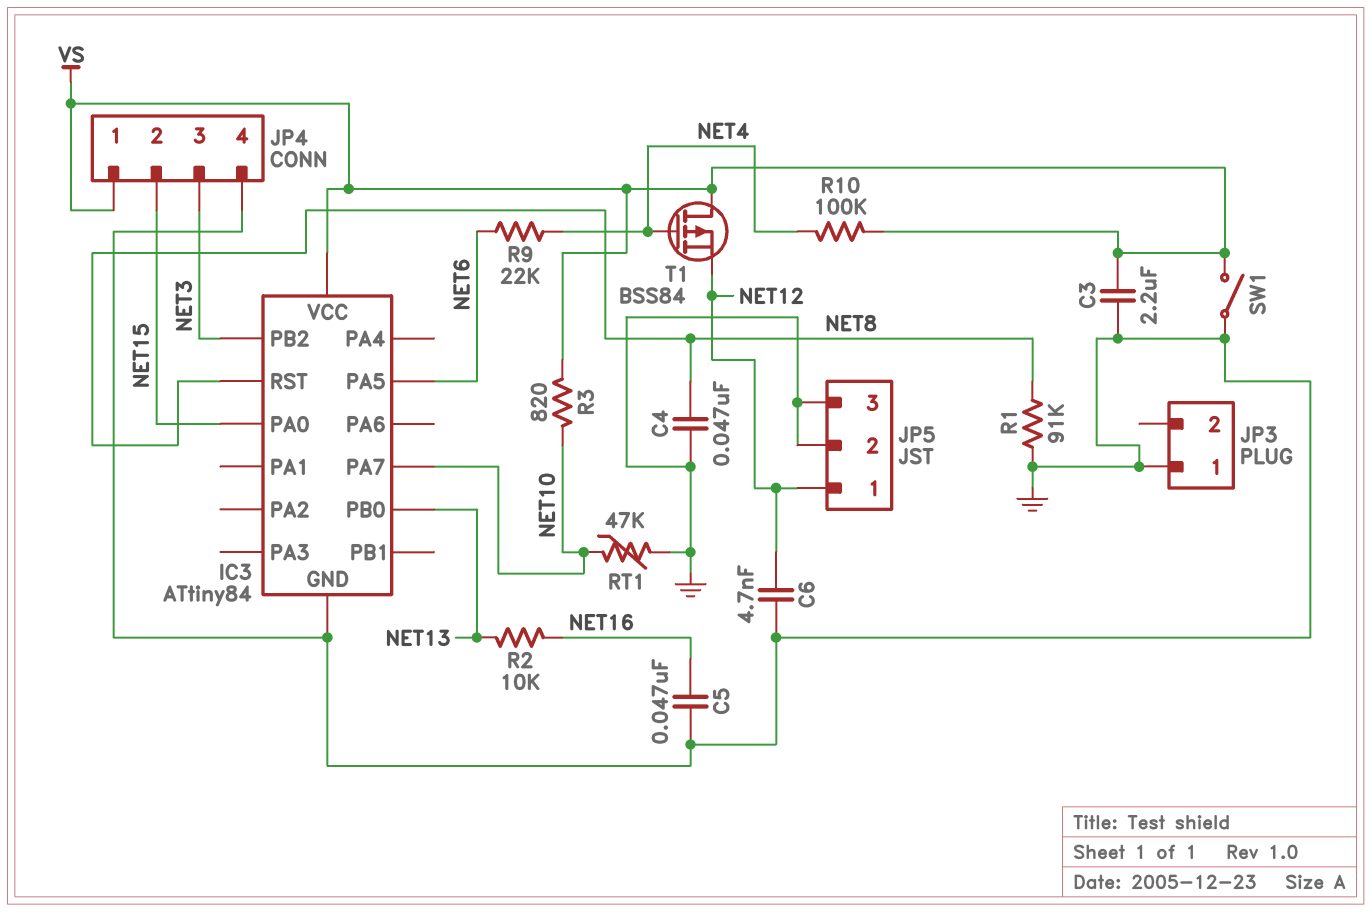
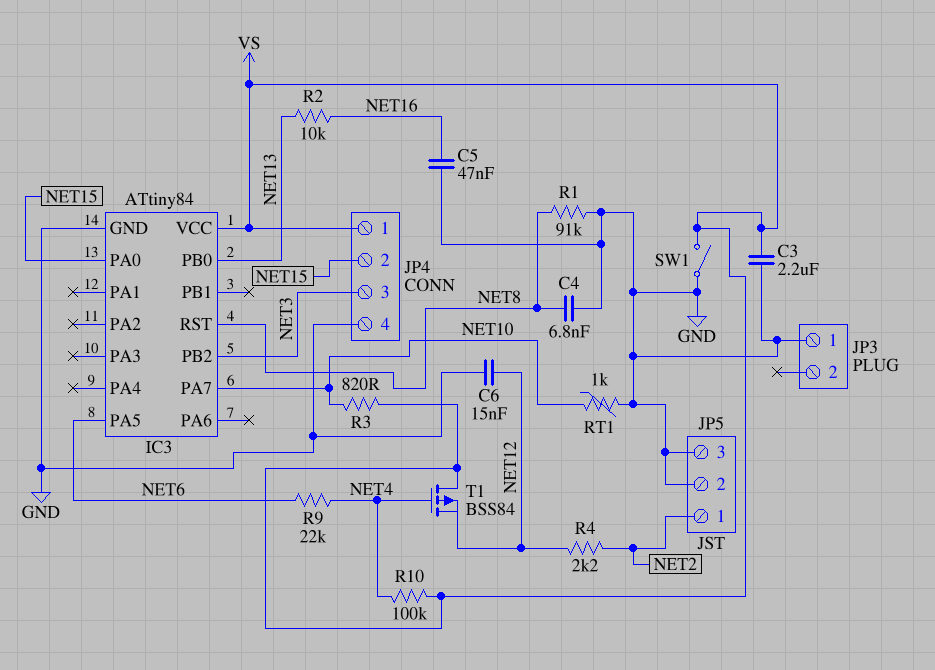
C4: 47nF (GND, NET8) -> 6.8nF (GND, NET8)
C6: 4.7nF (GND, NET12) -> 15nF (GND, NET12)
JP5 pin 1: NET12 -> NET2
R4: none -> 2.2k (NET2, NET12)
RT1: 47k (GND, NET10) -> 1k (GND, NET10)

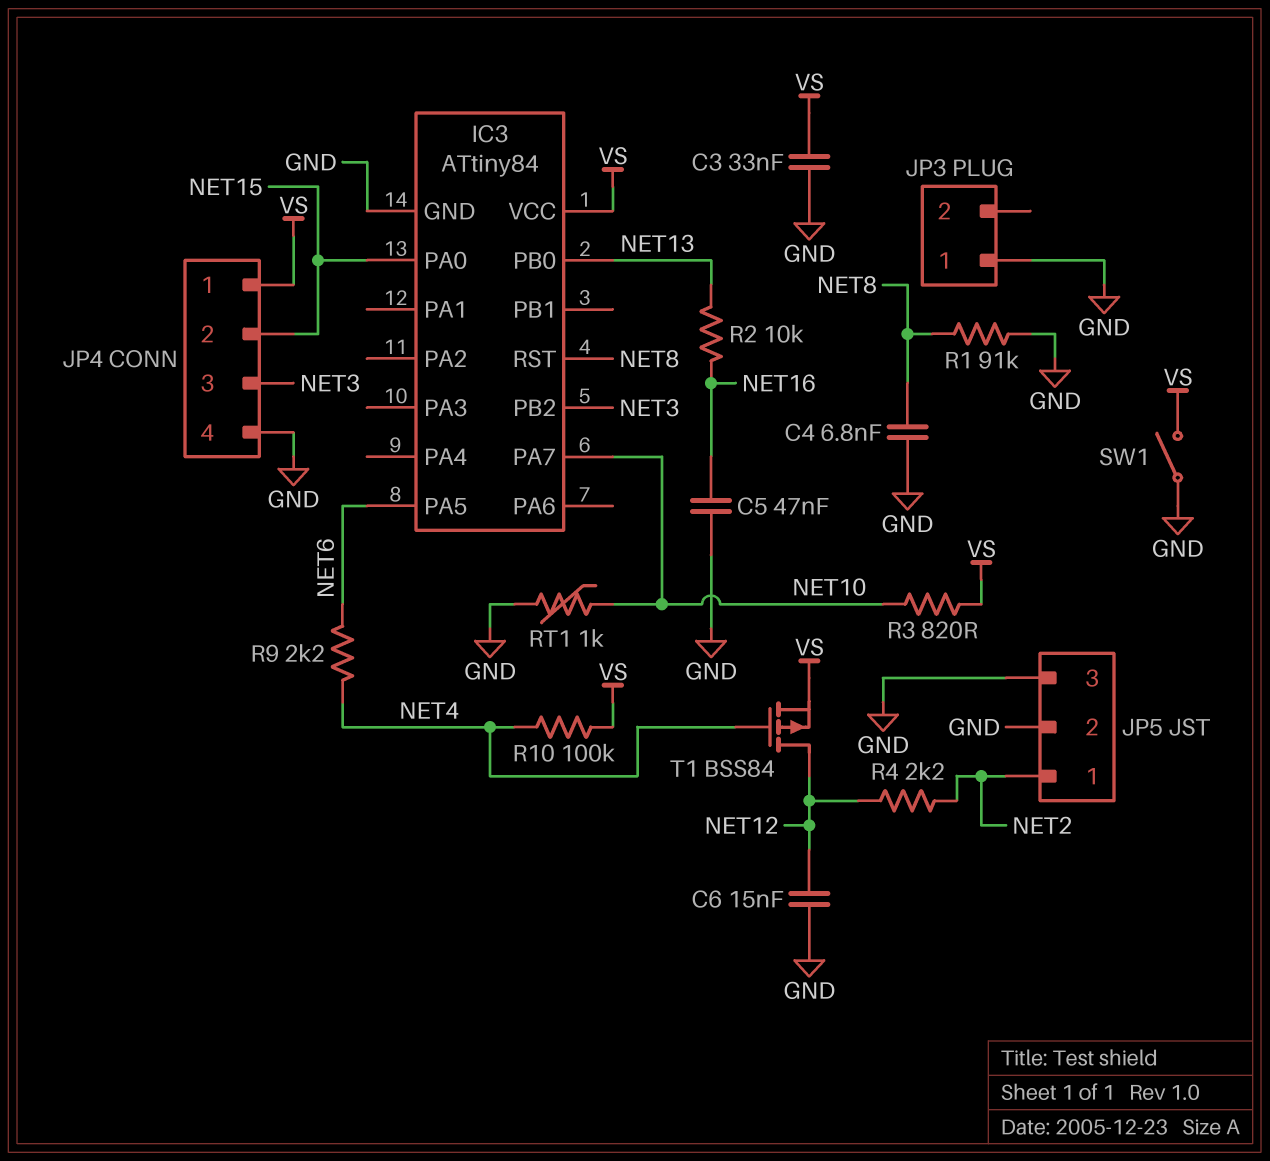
C3: 2.2uF (GND, VS) -> 33nF (GND, VS)
R9: 22k (NET4, NET6) -> 2.2k (NET4, NET6)
T1: PMOS BSS84 (G NET4, D VS, S NET12) -> PMOS BSS84 (G NET4, D NET12, S VS)

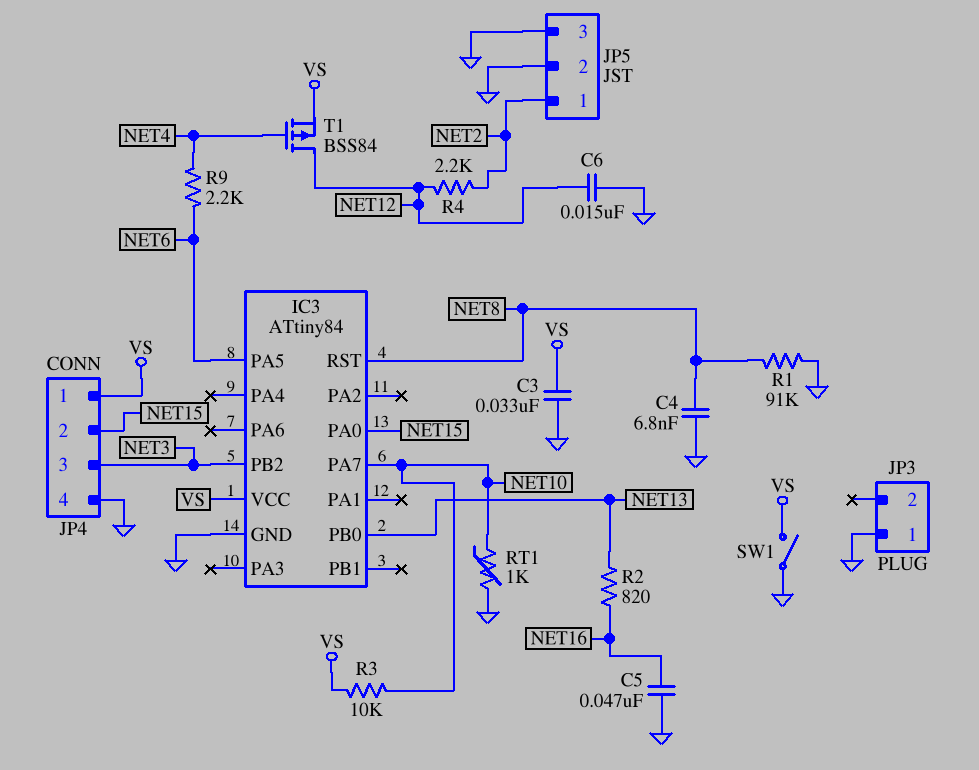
R2: 10k (NET13, NET16) -> 820 (NET13, NET16)
R3: 820 (NET10, VS) -> 10k (NET10, VS)
R10: 100k (NET4, VS) -> none

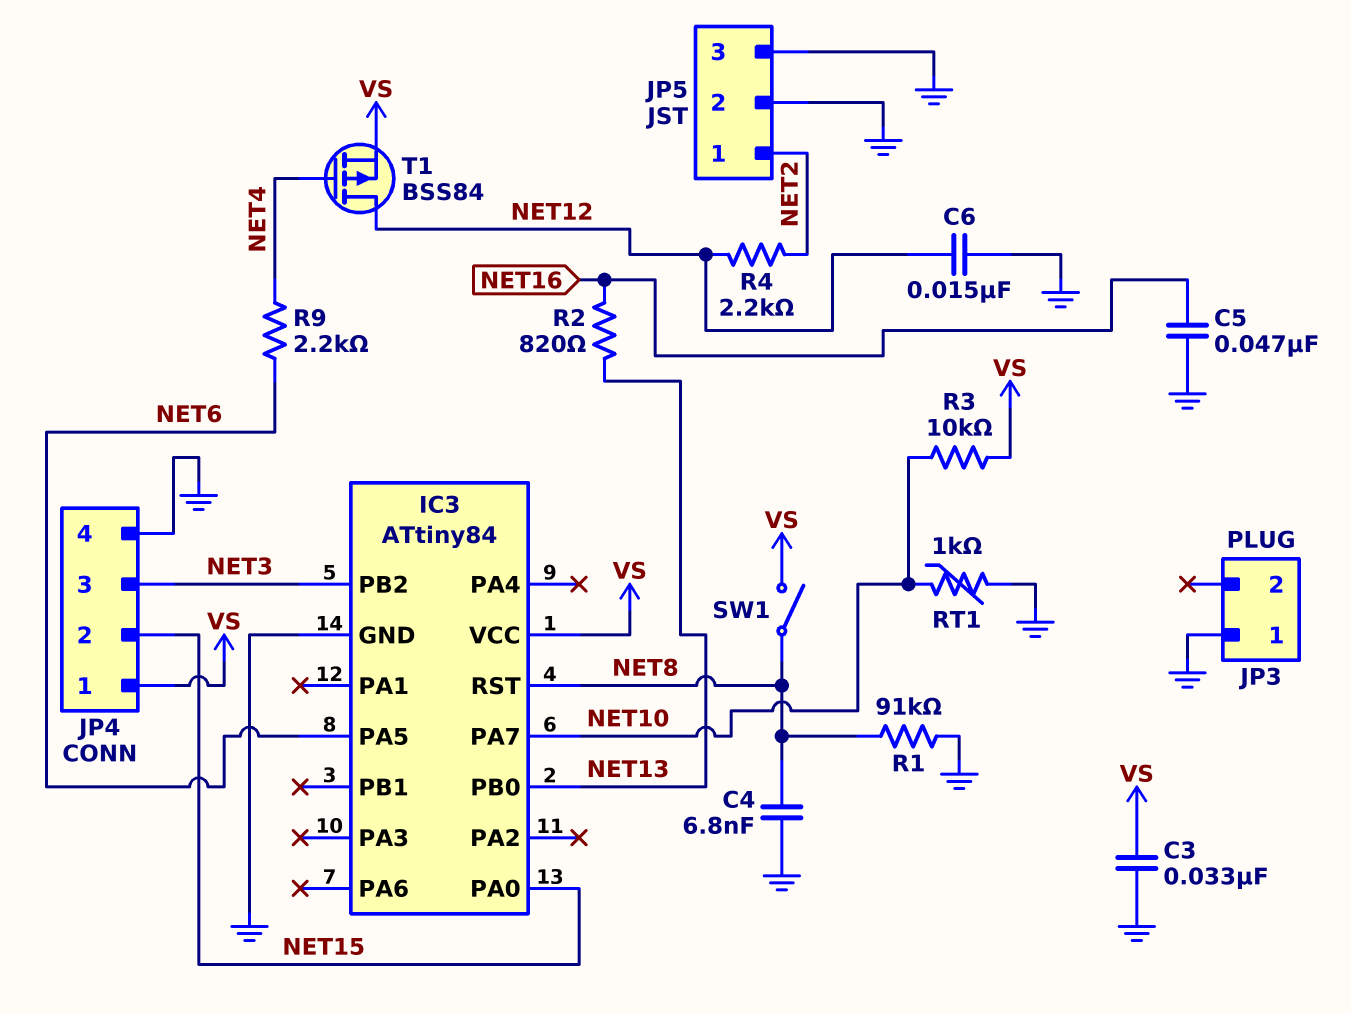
SW1: switch (GND, VS) -> switch (NET8, VS)

